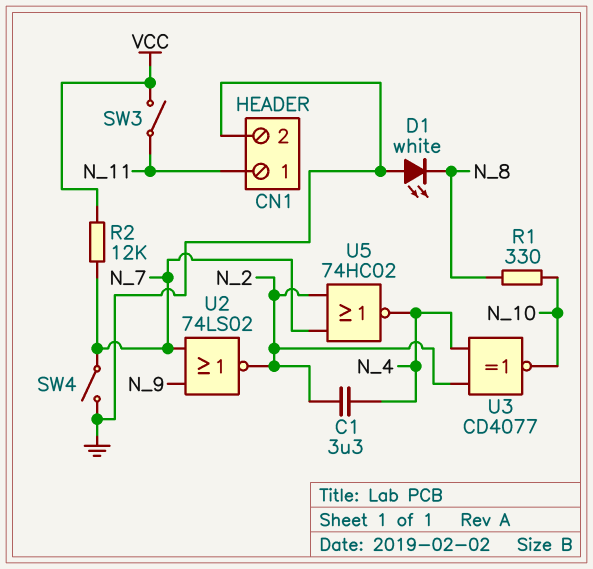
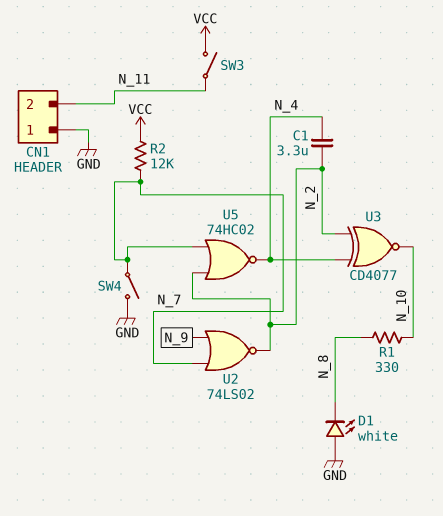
CN1 pin 1: N_11 -> GND
CN1 pin 2: GND -> N_11

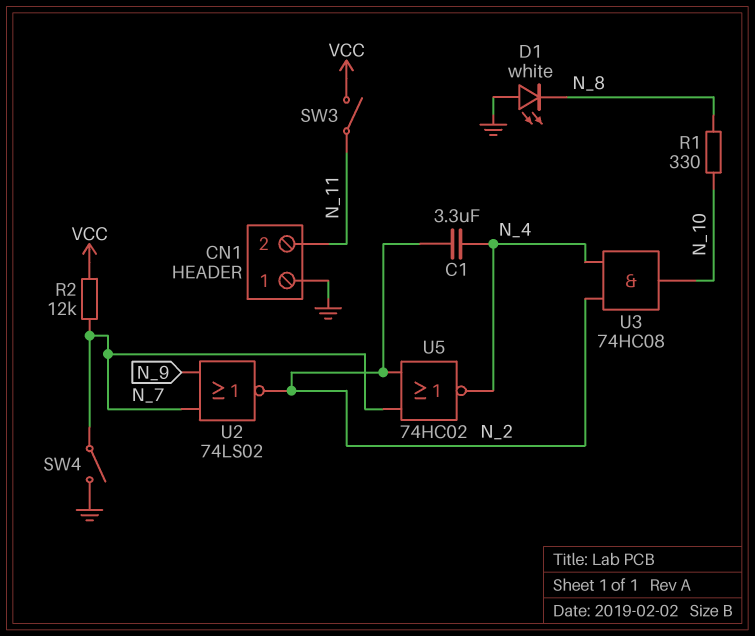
U3: XNOR CD4077 (in N_2, in N_4, out N_10) -> AND 74HC08 (in N_2, in N_4, out N_10)

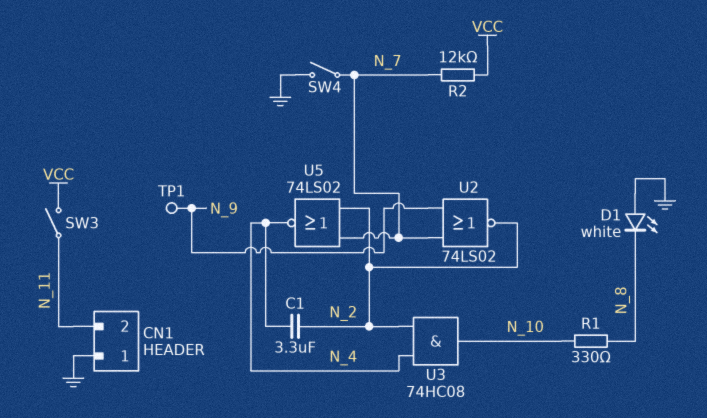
TP1: none -> test point (N_9)
U5: NOR 74HC02 (in N_2, in N_7, out N_4) -> NOR 74LS02 (in N_2, in N_7, out N_4)

